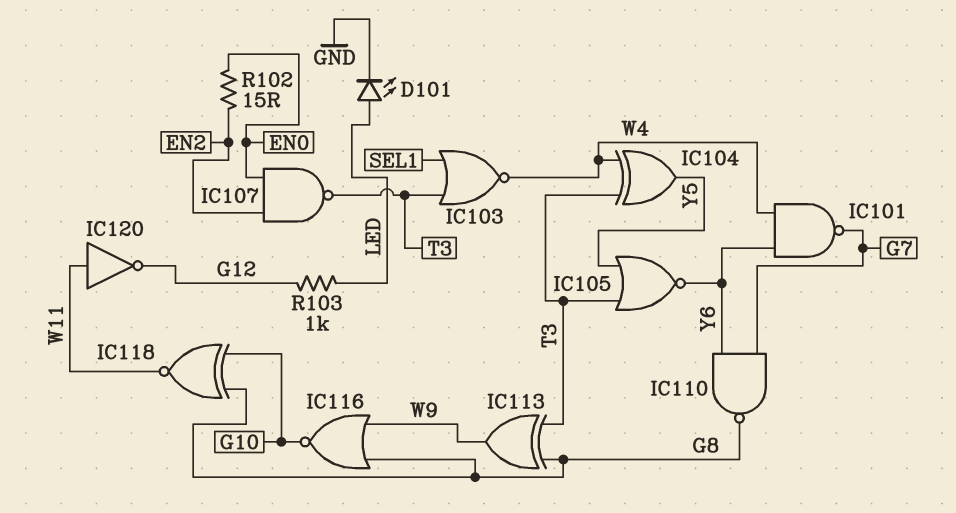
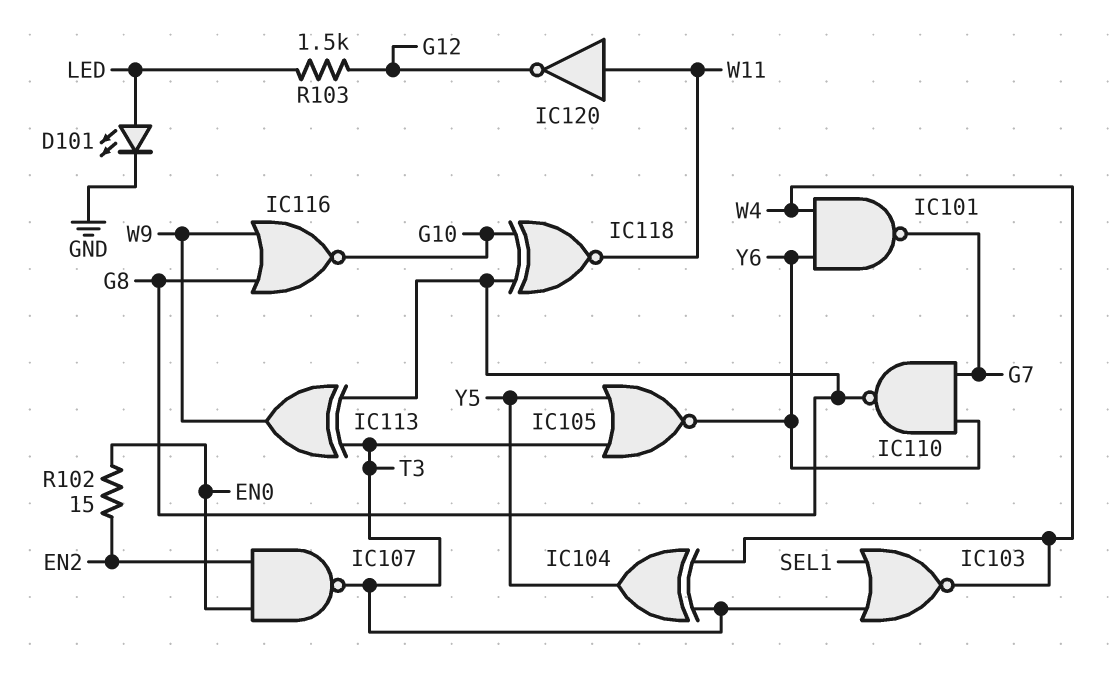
R103: 1k (G12, LED) -> 1.5k (G12, LED)

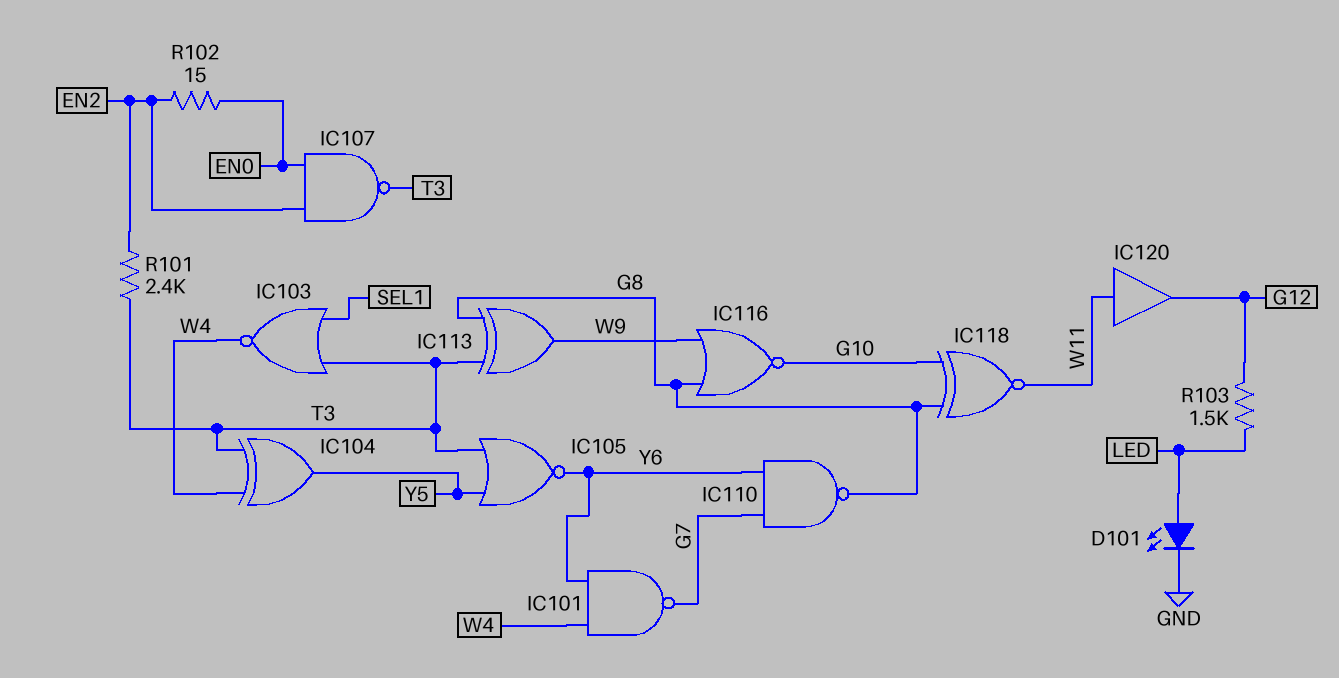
IC120: NOT (in W11, out G12) -> buffer (in W11, out G12)
R101: none -> 2.4k (EN2, T3)

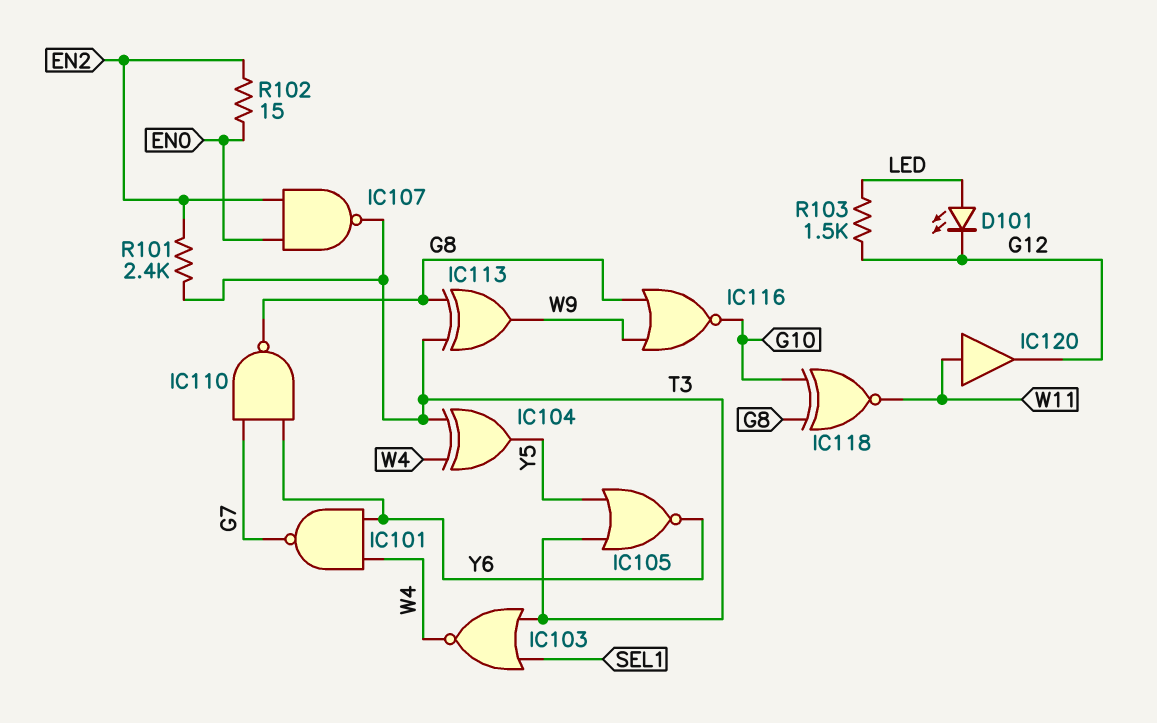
D101: LED (A LED, K GND) -> LED (A LED, K G12)

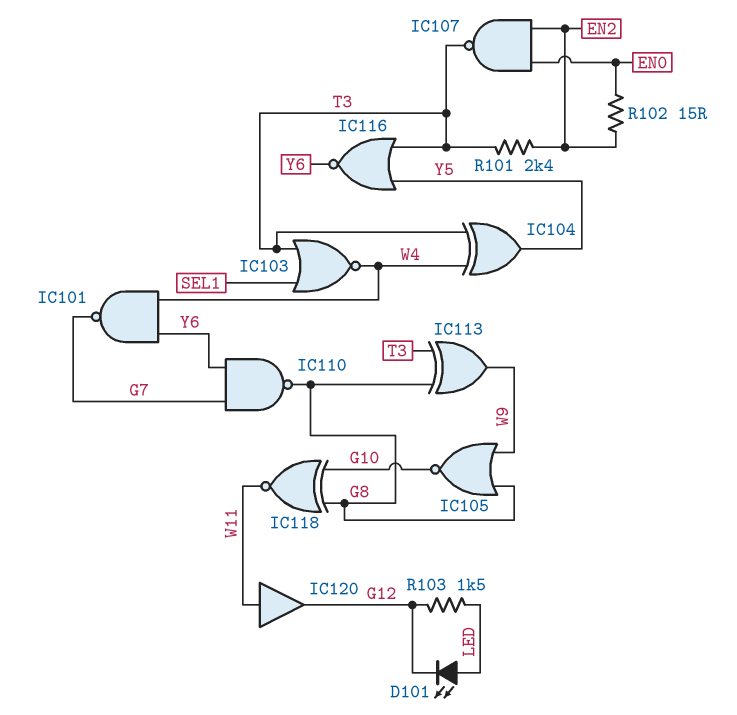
IC105: NOR (in T3, in Y5, out Y6) -> NOR (in G8, in W9, out G10)
IC116: NOR (in G8, in W9, out G10) -> NOR (in T3, in Y5, out Y6)

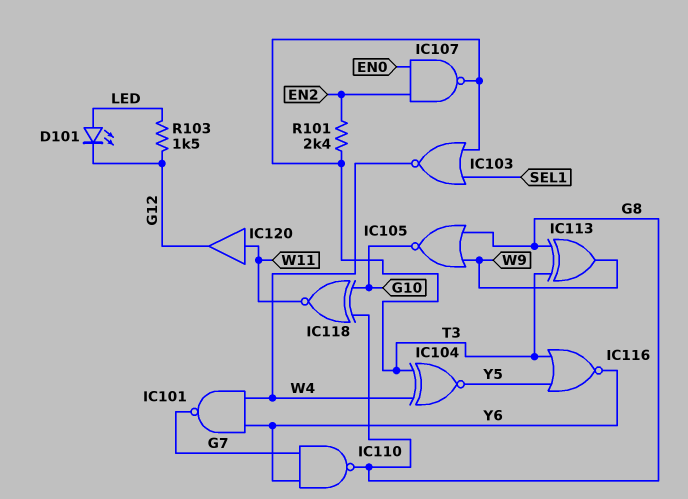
IC104: XOR (in T3, in W4, out Y5) -> XNOR (in T3, in W4, out Y5)
R102: 15 (EN0, EN2) -> none

